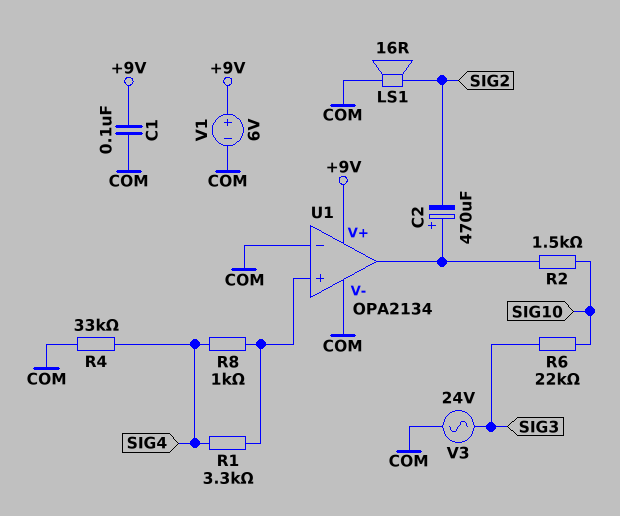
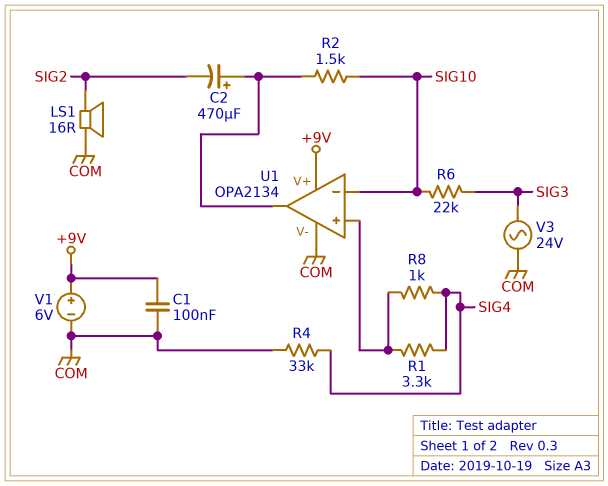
U1 pin in-: COM -> SIG10

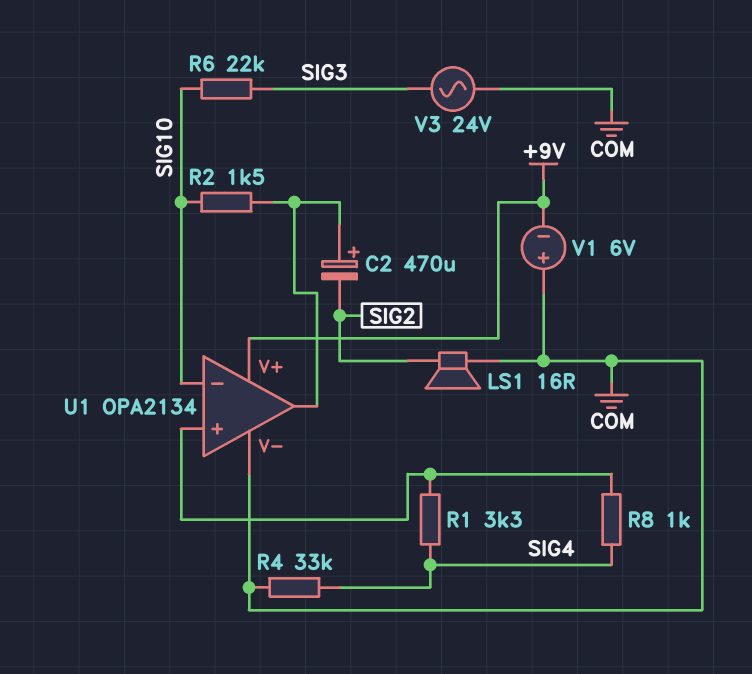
C1: 100nF (+9V, COM) -> none
V1: 6V (plus +9V, minus COM) -> 6V (plus COM, minus +9V)

